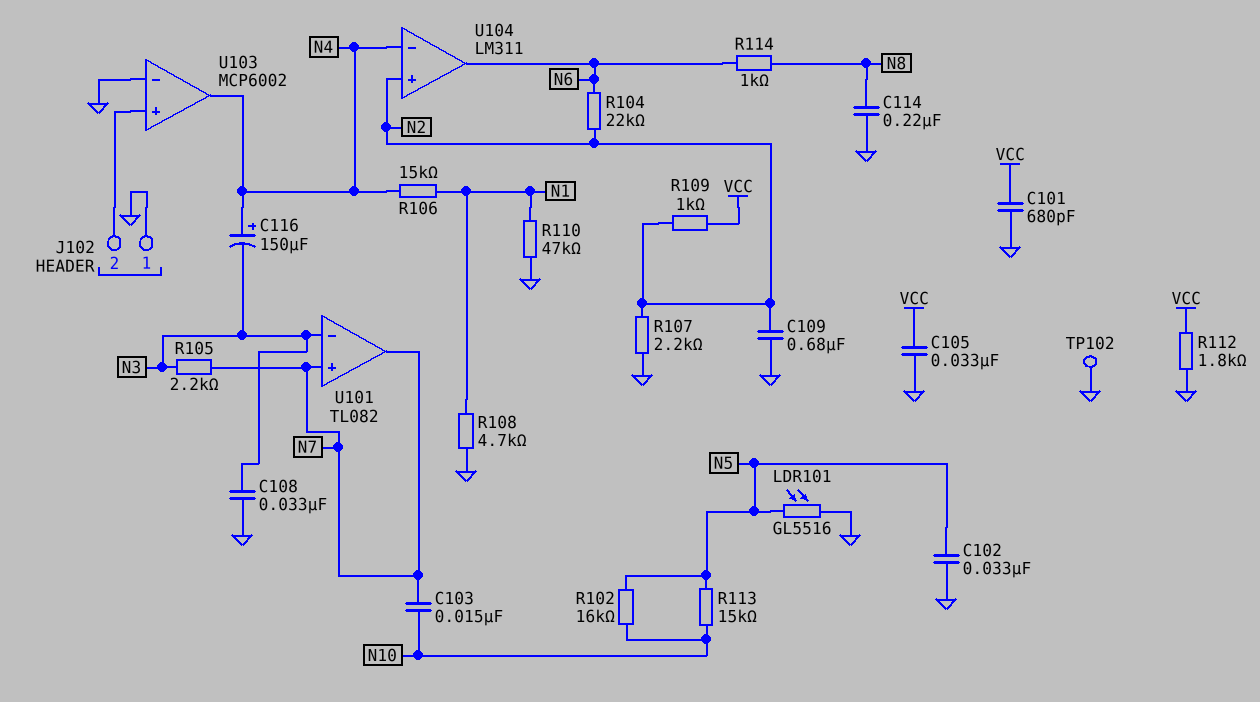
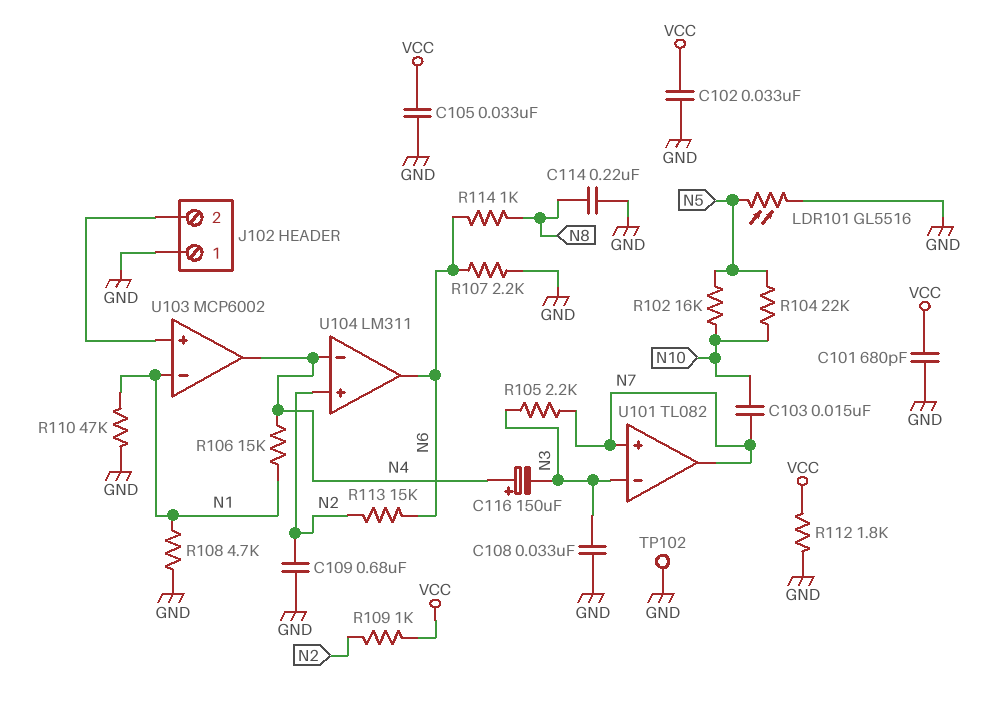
C102: 33nF (GND, N5) -> 33nF (GND, VCC)
R104: 22k (N2, N6) -> 22k (N5, N10)
R107: 2.2k (GND, N2) -> 2.2k (GND, N6)
R113: 15k (N5, N10) -> 15k (N2, N6)
U103 pin in-: GND -> N1

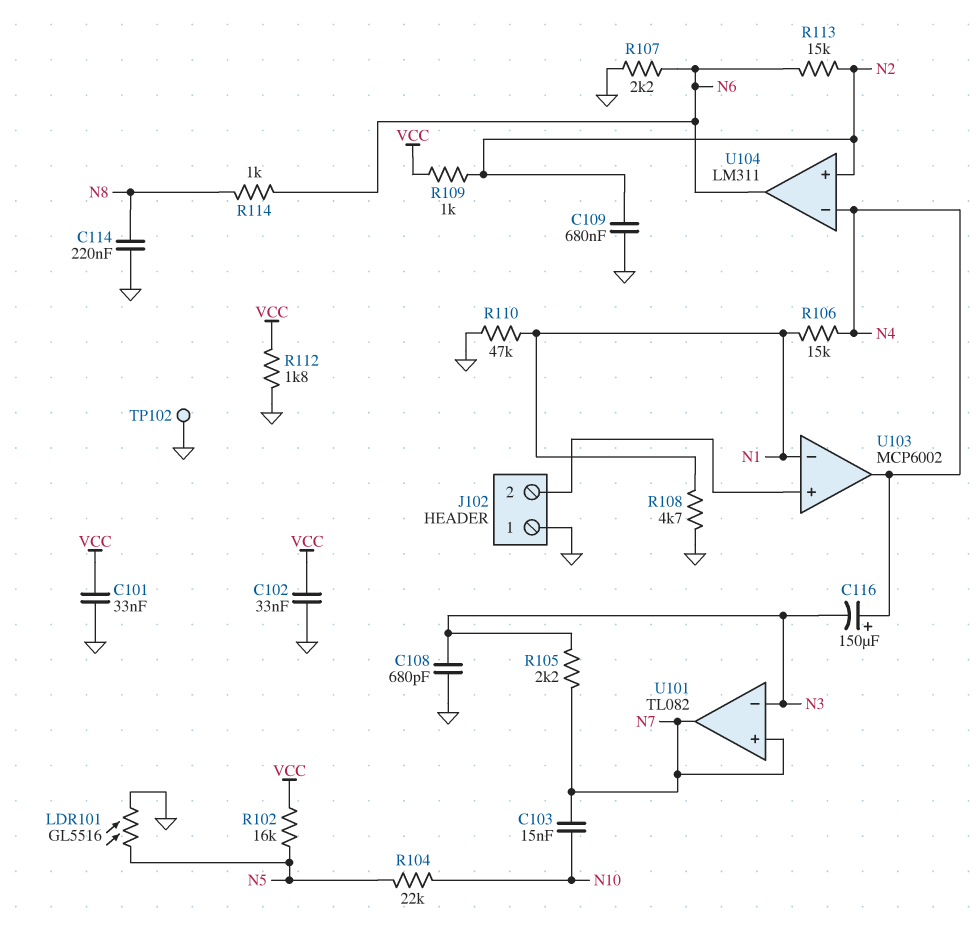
C101: 680pF (GND, VCC) -> 33nF (GND, VCC)
C105: 33nF (GND, VCC) -> none
C108: 33nF (GND, N3) -> 680pF (GND, N3)
R102: 16k (N5, N10) -> 16k (N5, VCC)

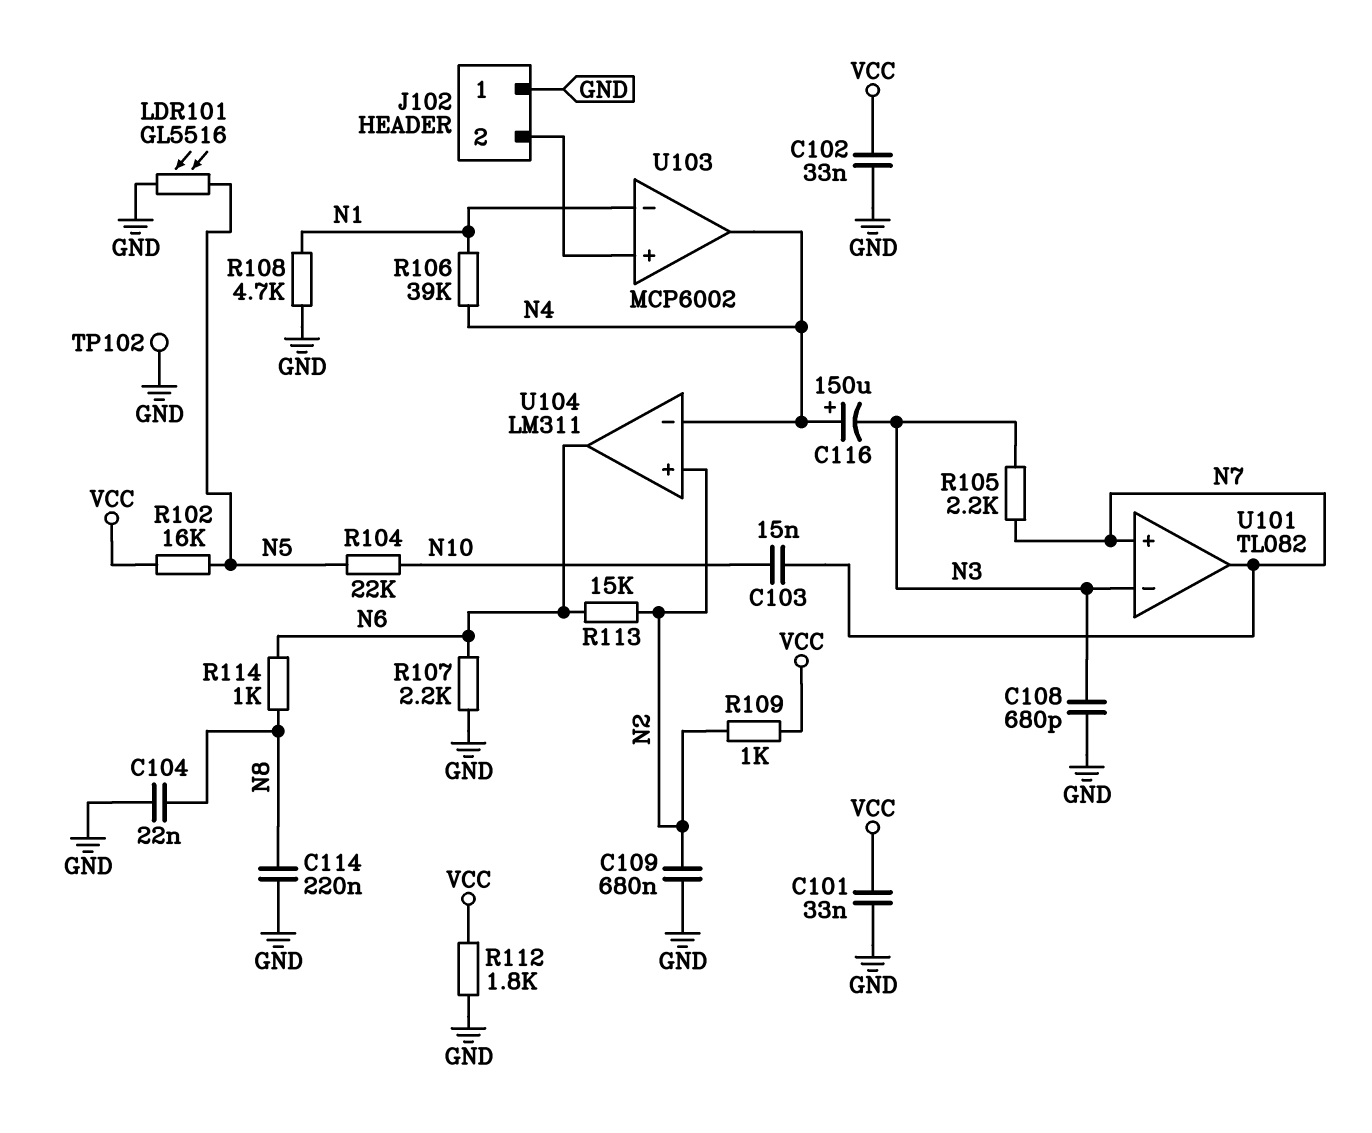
C104: none -> 22nF (GND, N8)
R106: 15k (N1, N4) -> 39k (N1, N4)
R110: 47k (GND, N1) -> none

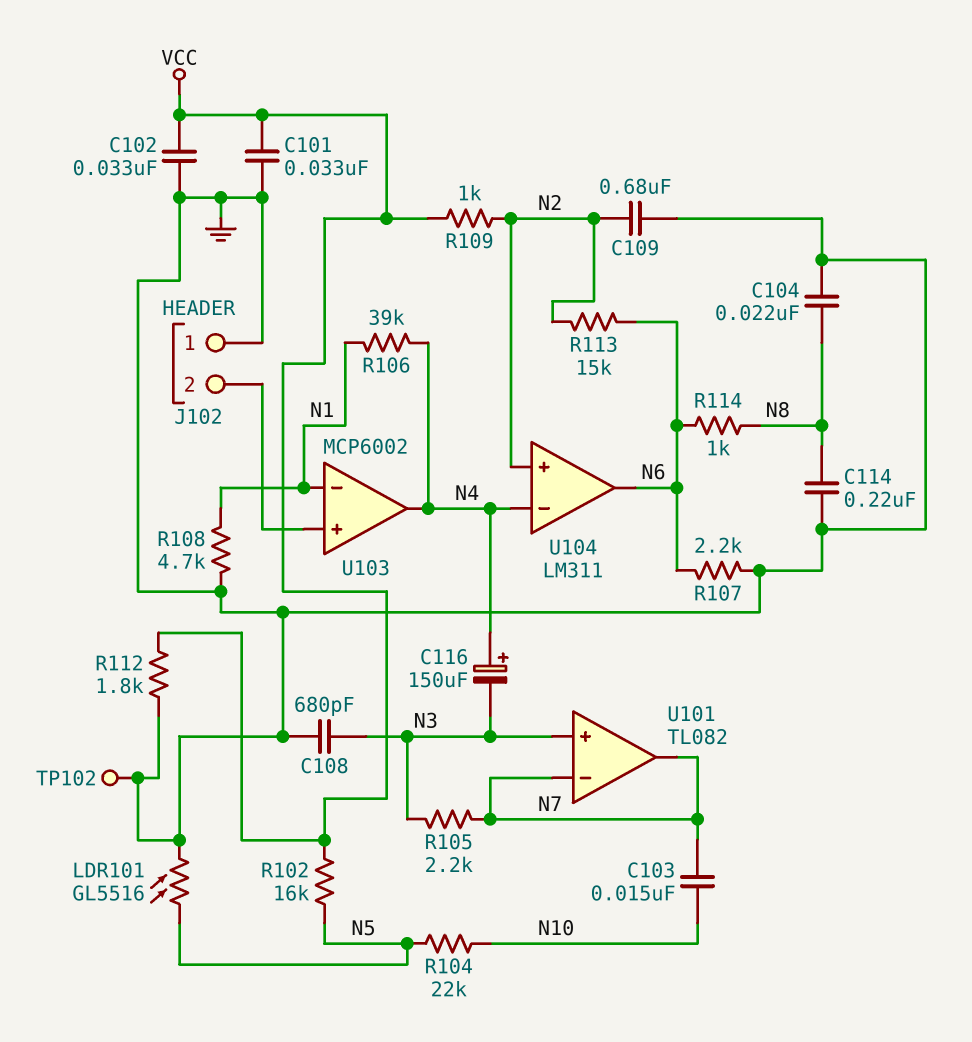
U101 pin in+: N7 -> N3
U101 pin in-: N3 -> N7

